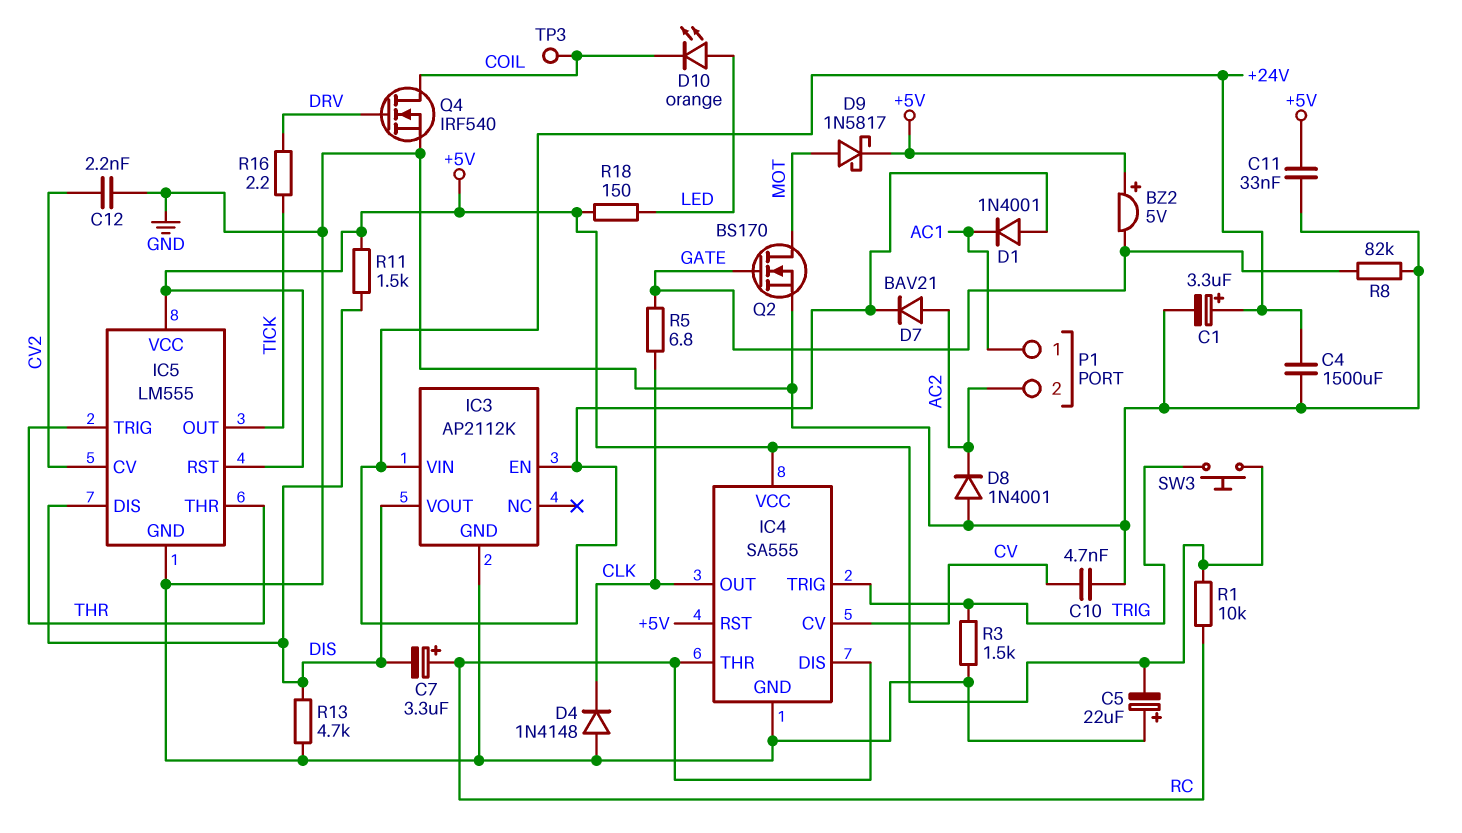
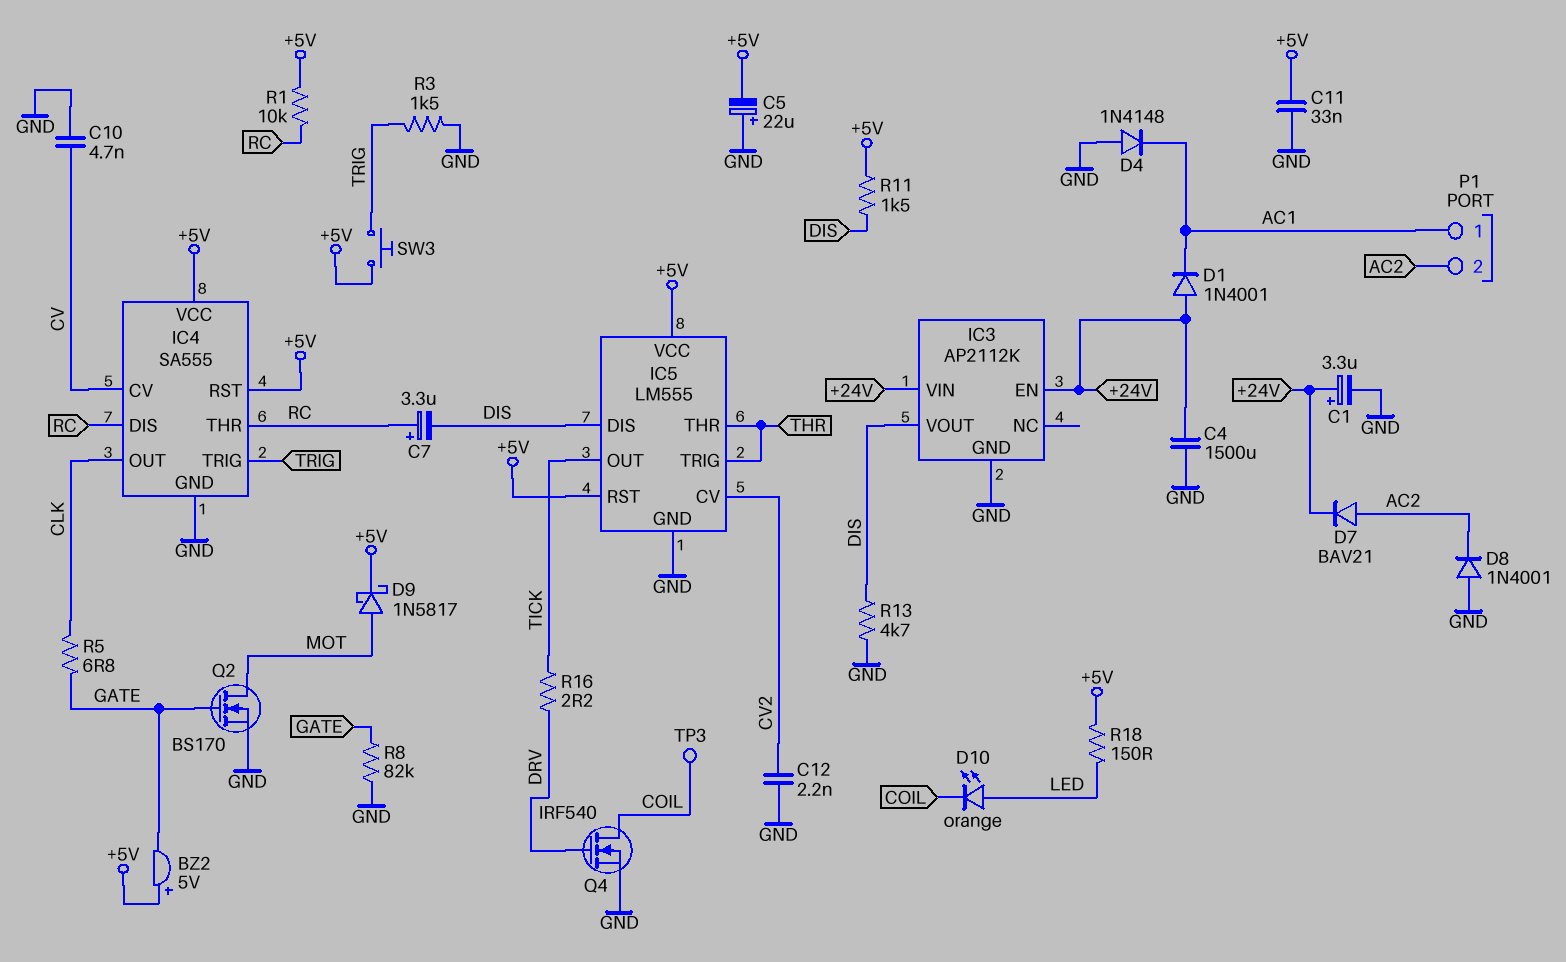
D4: diode 1N4148 (A GND, K CLK) -> diode 1N4148 (A GND, K AC1)

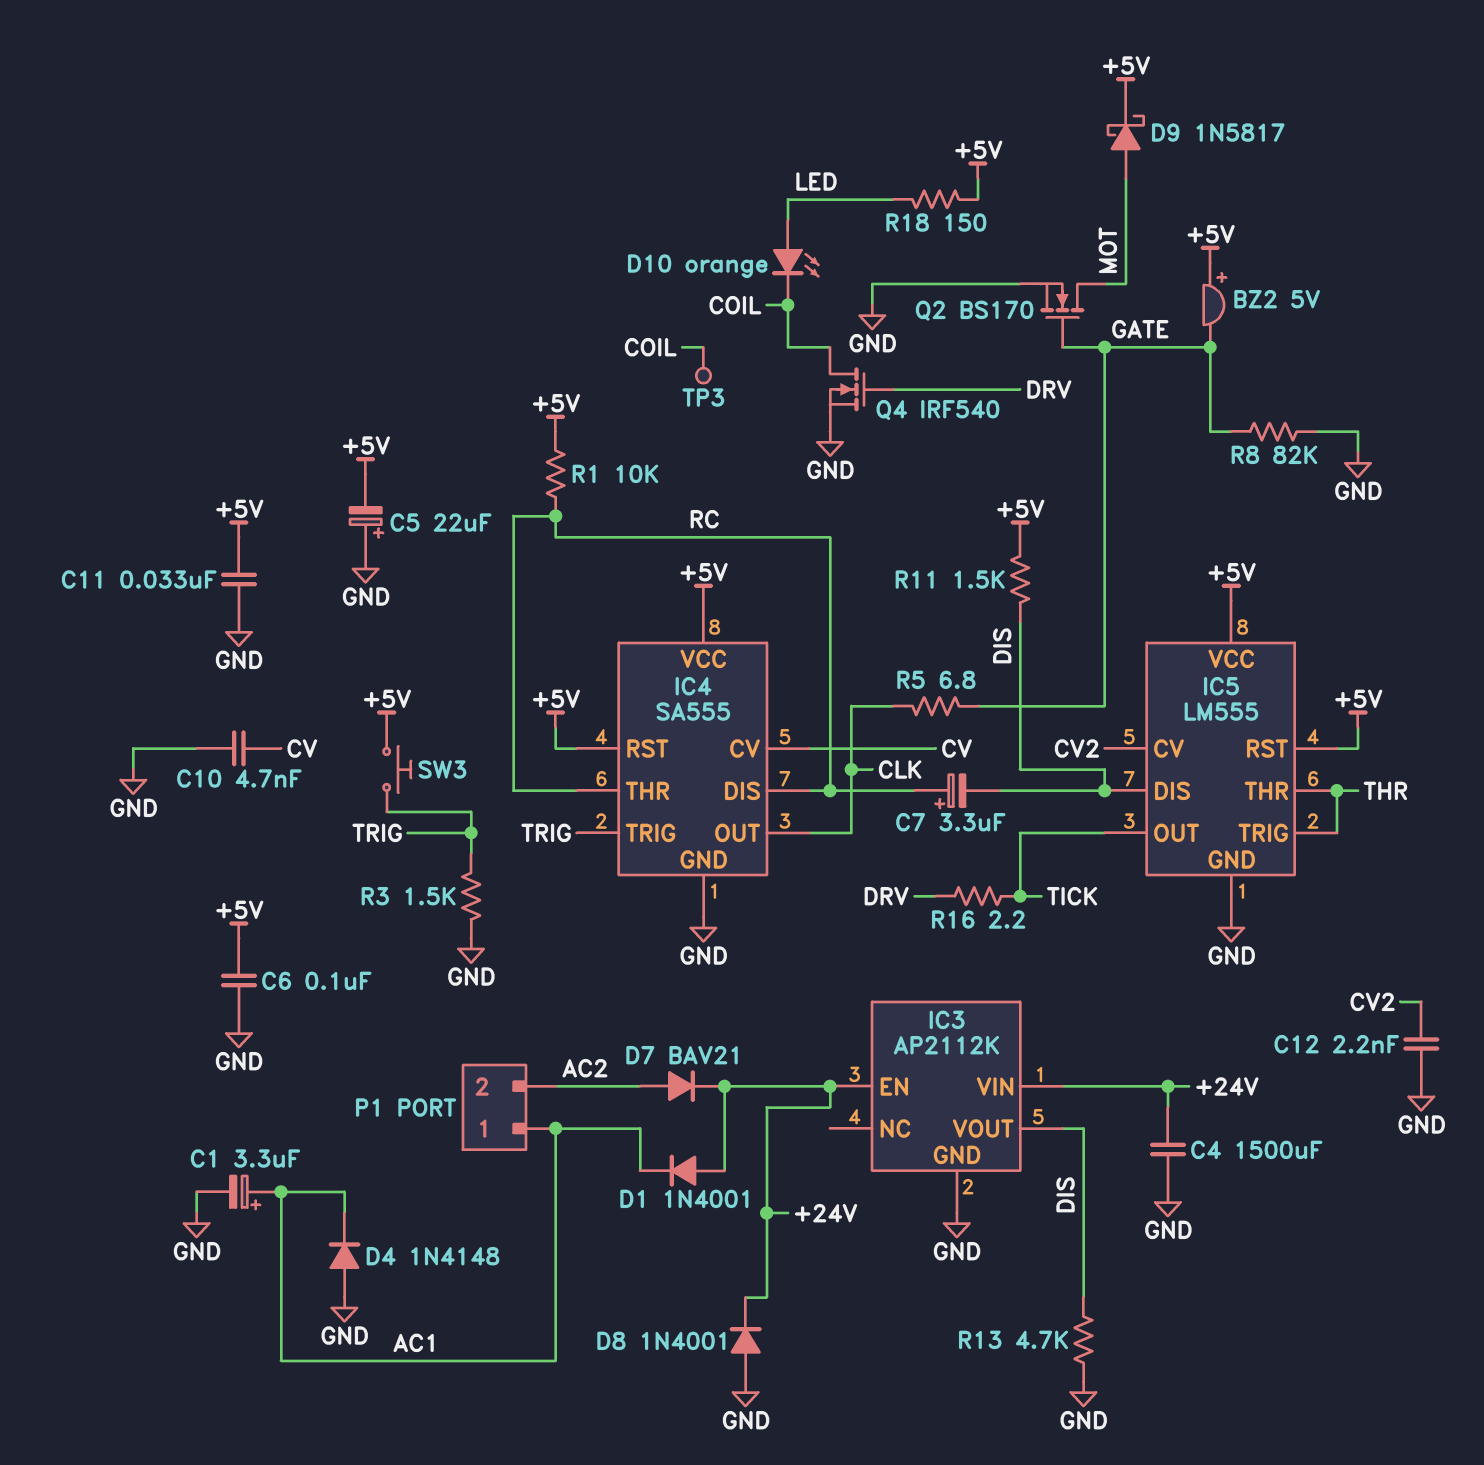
C1: 3.3uF (plus +24V, minus GND) -> 3.3uF (plus AC1, minus GND)
C6: none -> 100nF (+5V, GND)
D8: diode 1N4001 (A GND, K AC2) -> diode 1N4001 (A GND, K +24V)

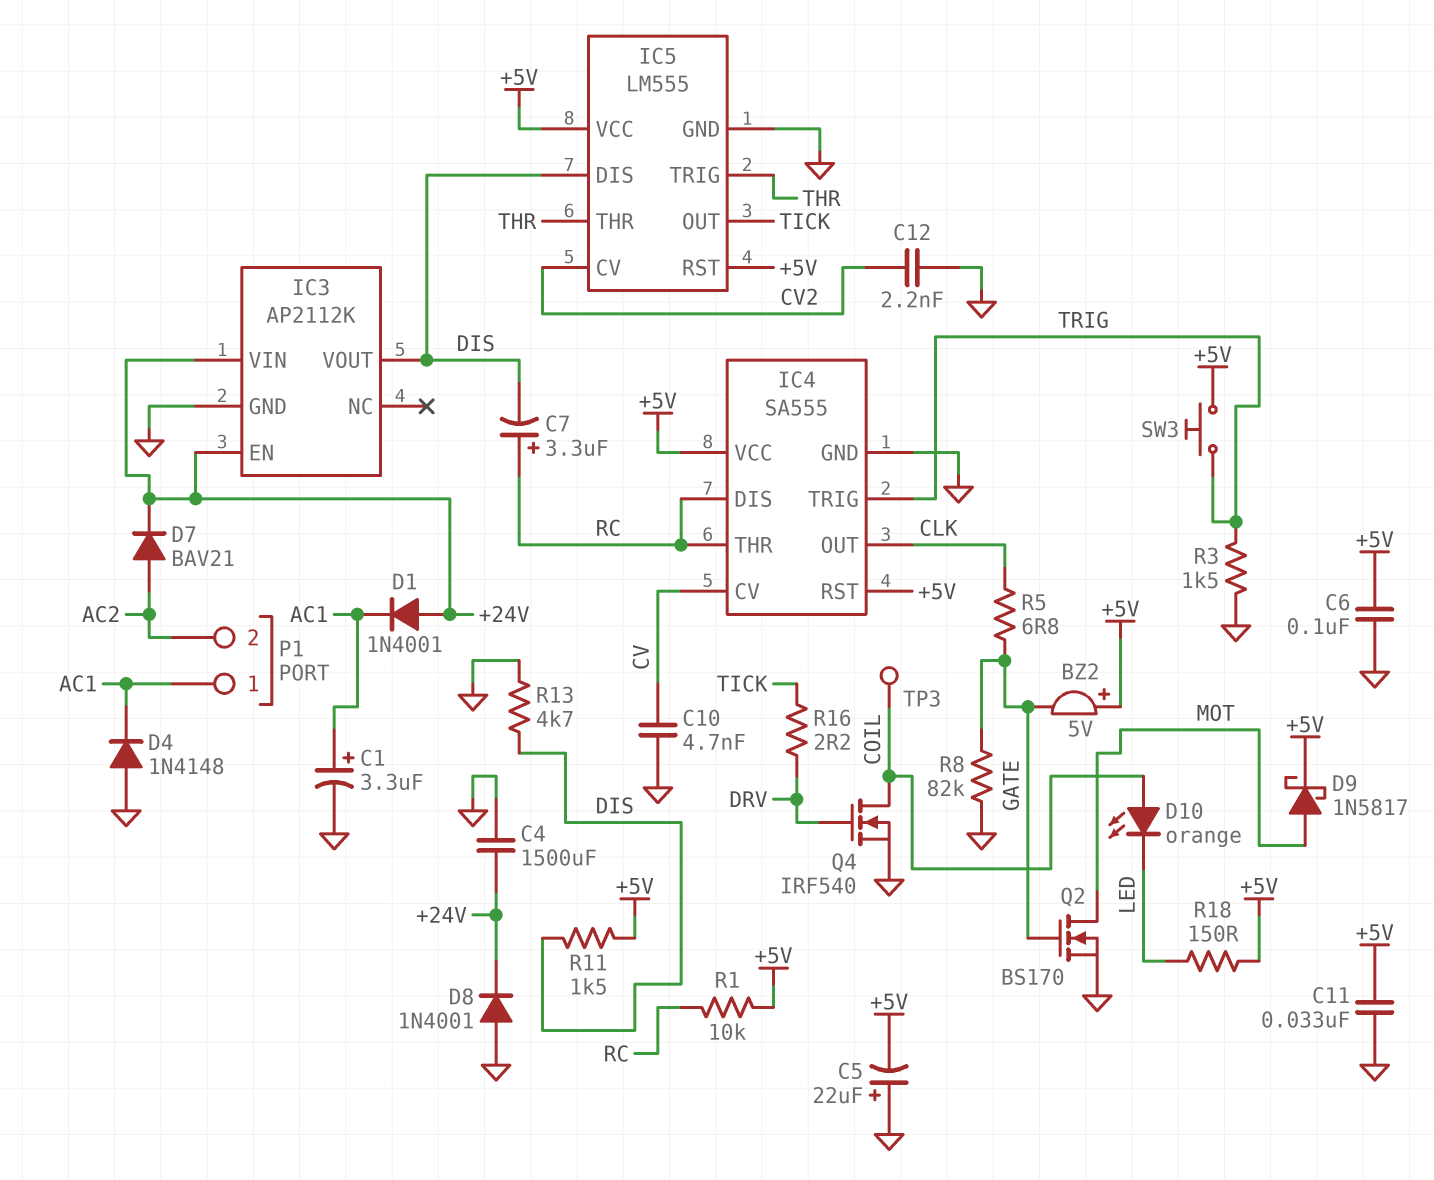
D10: LED orange (A LED, K COIL) -> LED orange (A COIL, K LED)

